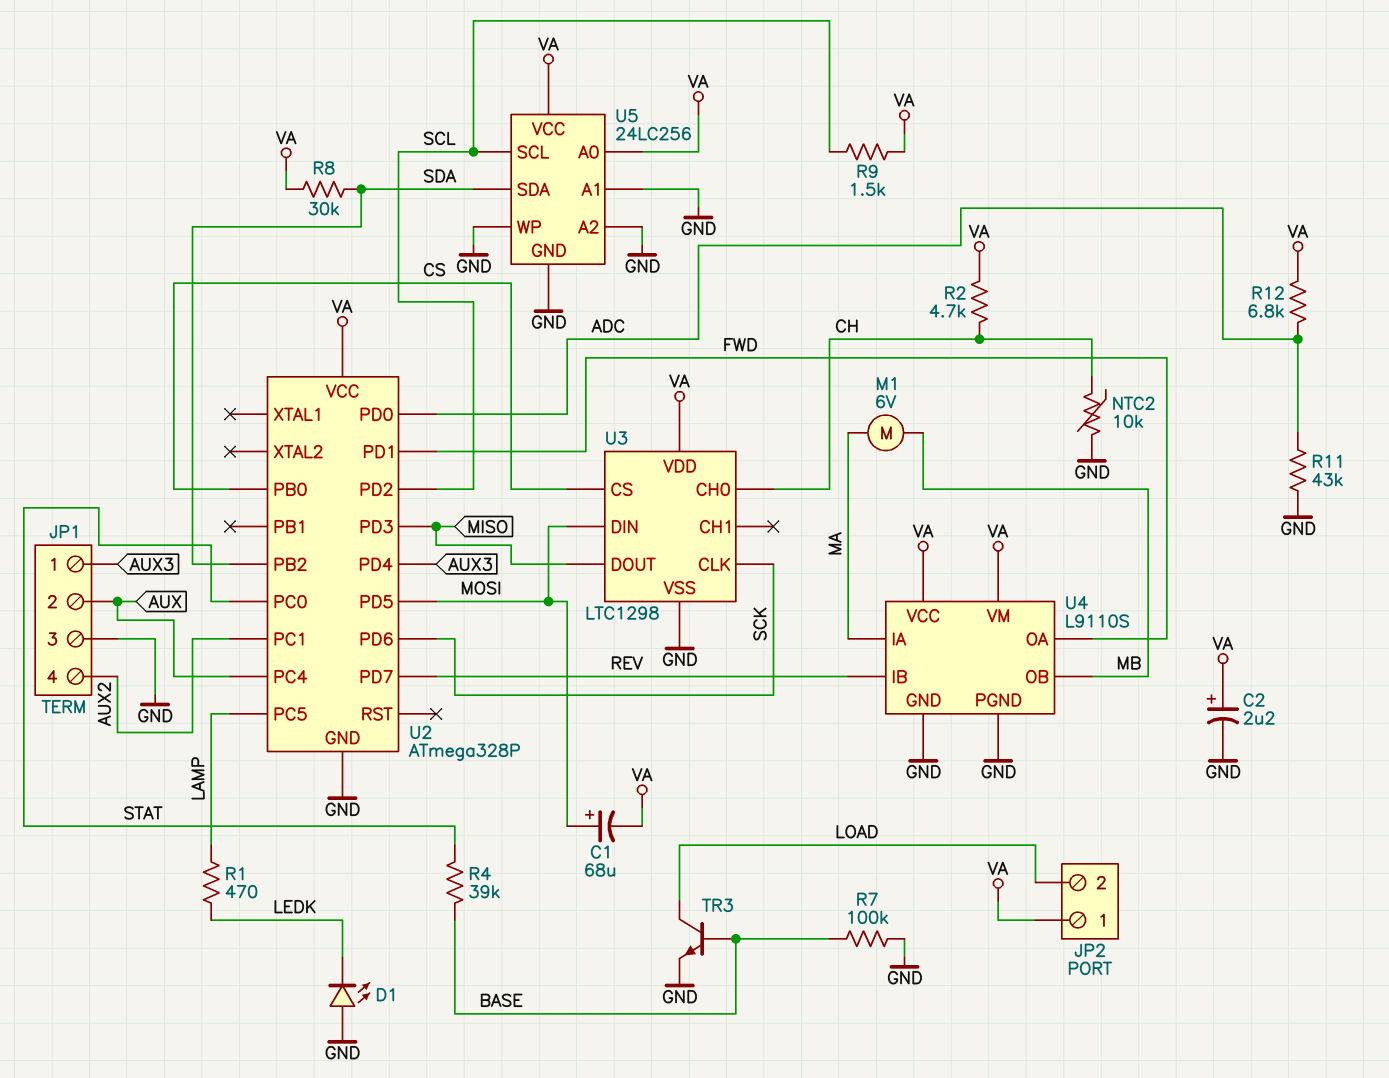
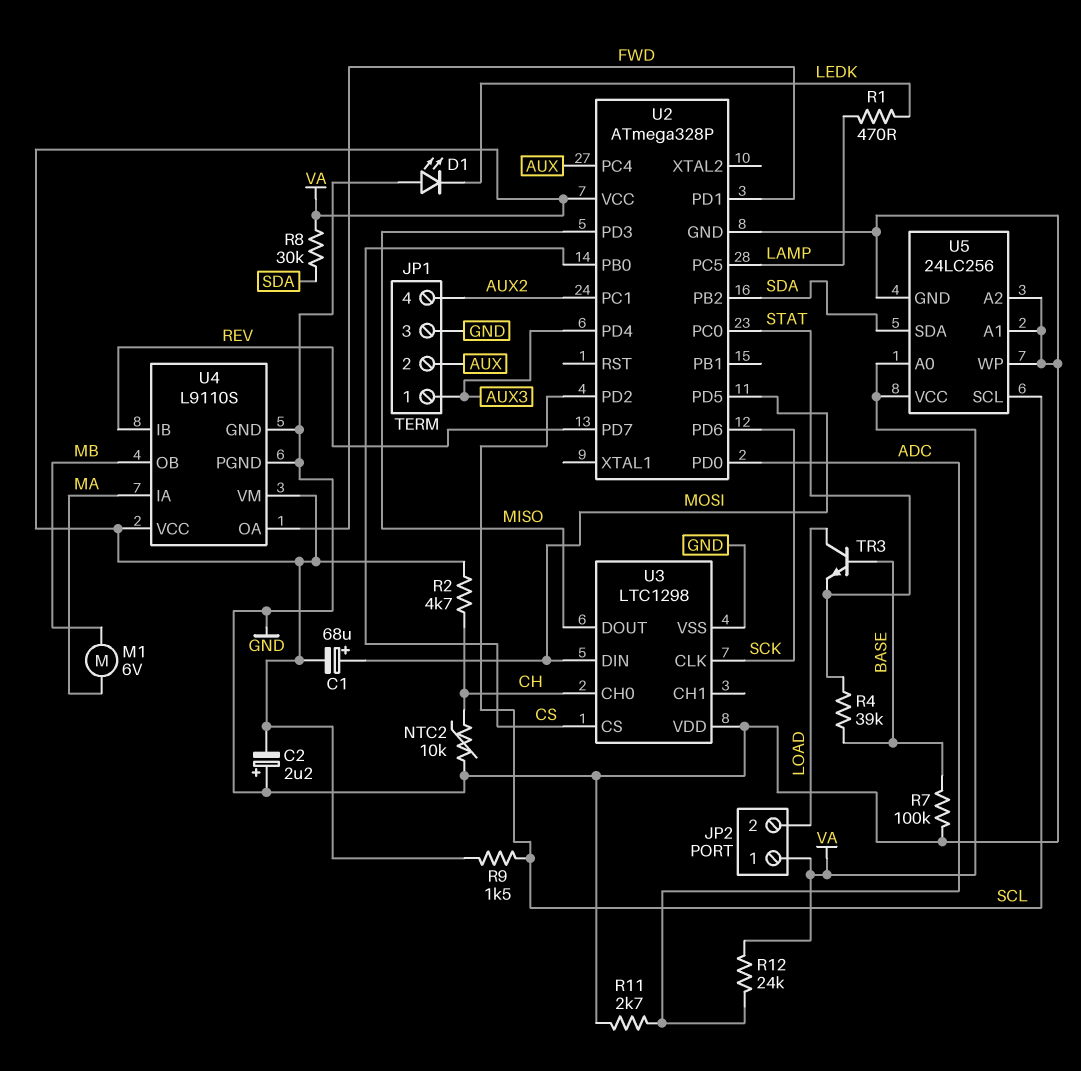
C2: 2.2uF (plus VA, minus GND) -> 2.2uF (plus GND, minus VA)
R11: 43k (ADC, GND) -> 2.7k (ADC, GND)
R12: 6.8k (ADC, VA) -> 24k (ADC, VA)
TR3: NPN (B BASE, C LOAD, E GND) -> NPN (B BASE, C LOAD, E STAT)
U3 pin VDD: VA -> GND

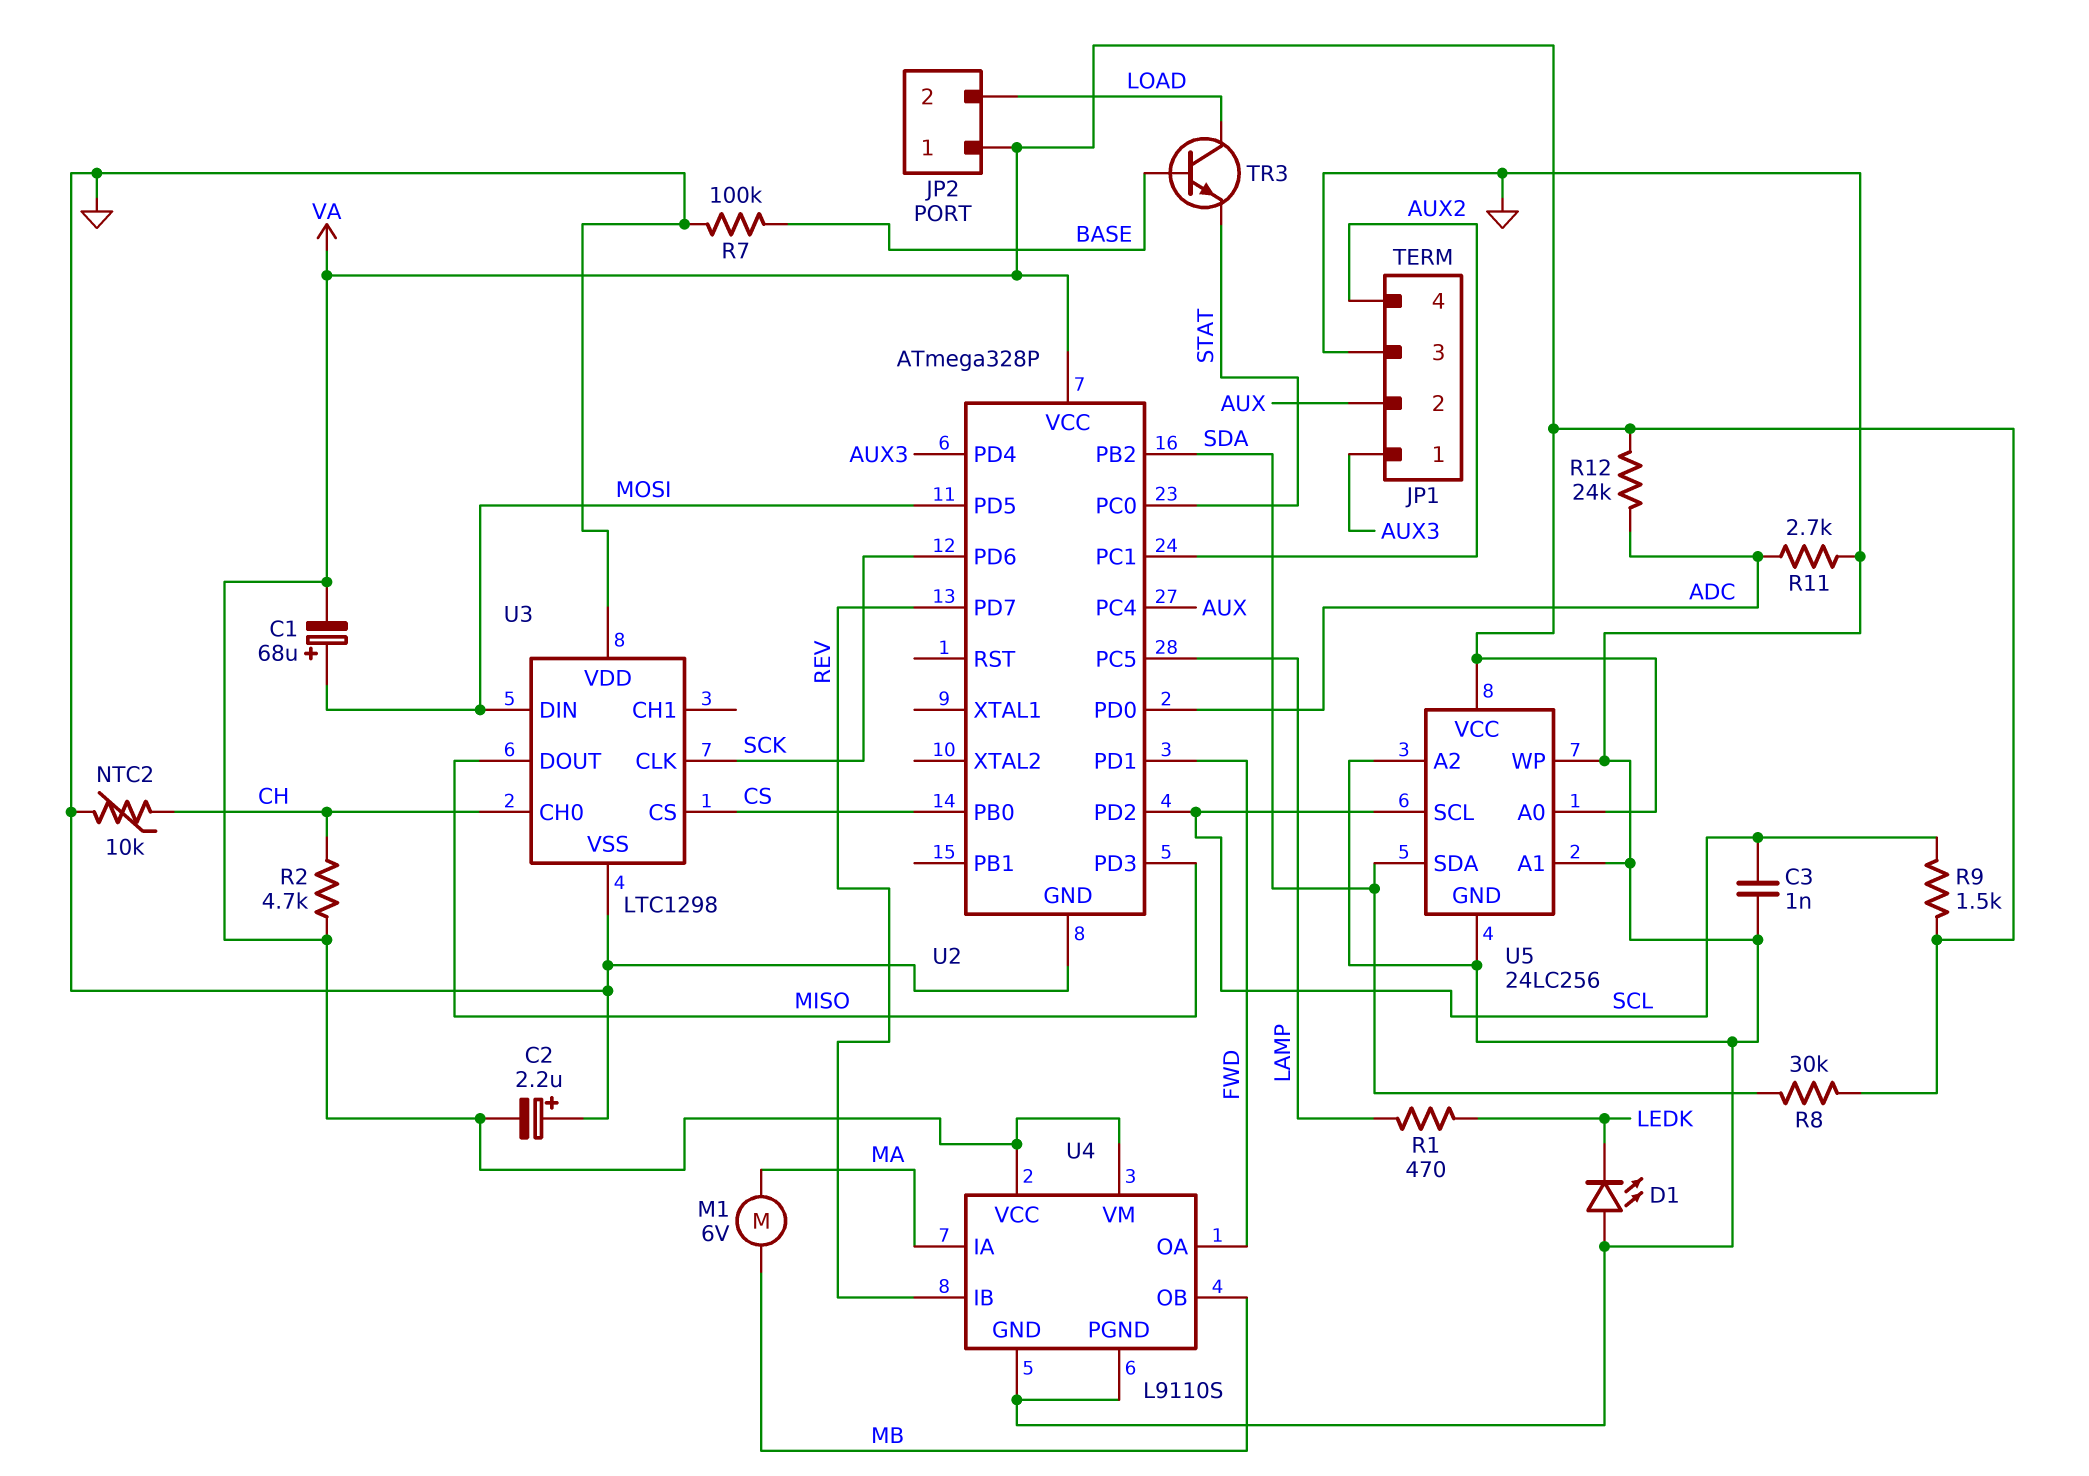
C3: none -> 1nF (GND, SCL)
R4: 39k (BASE, STAT) -> none

